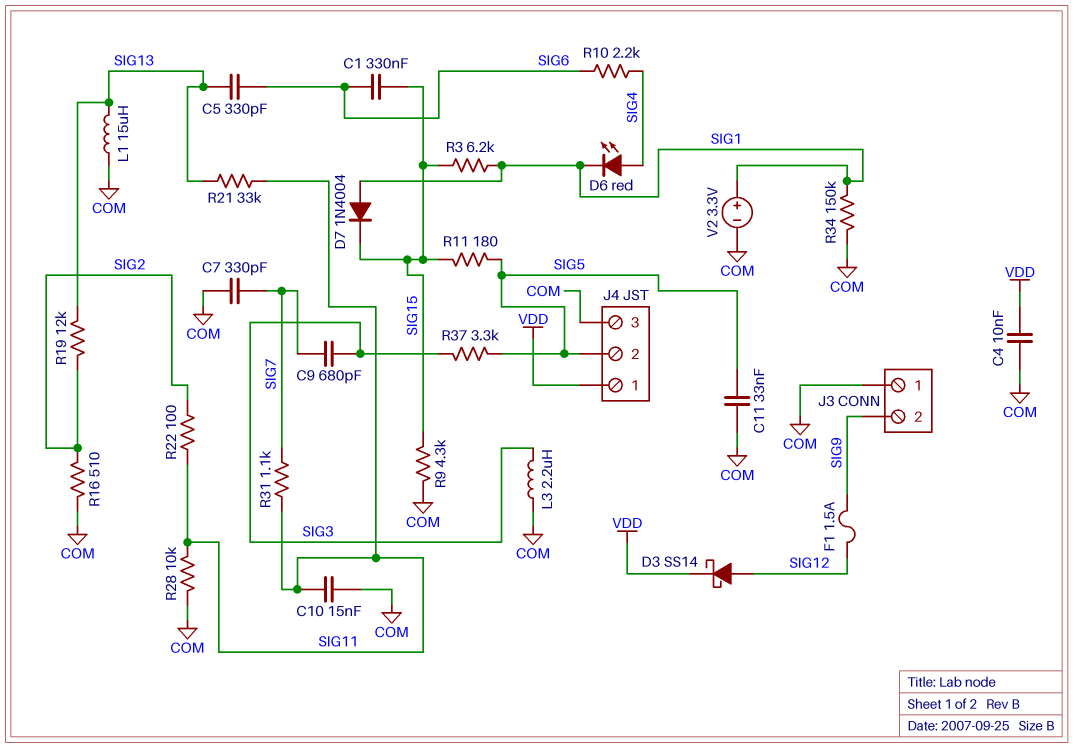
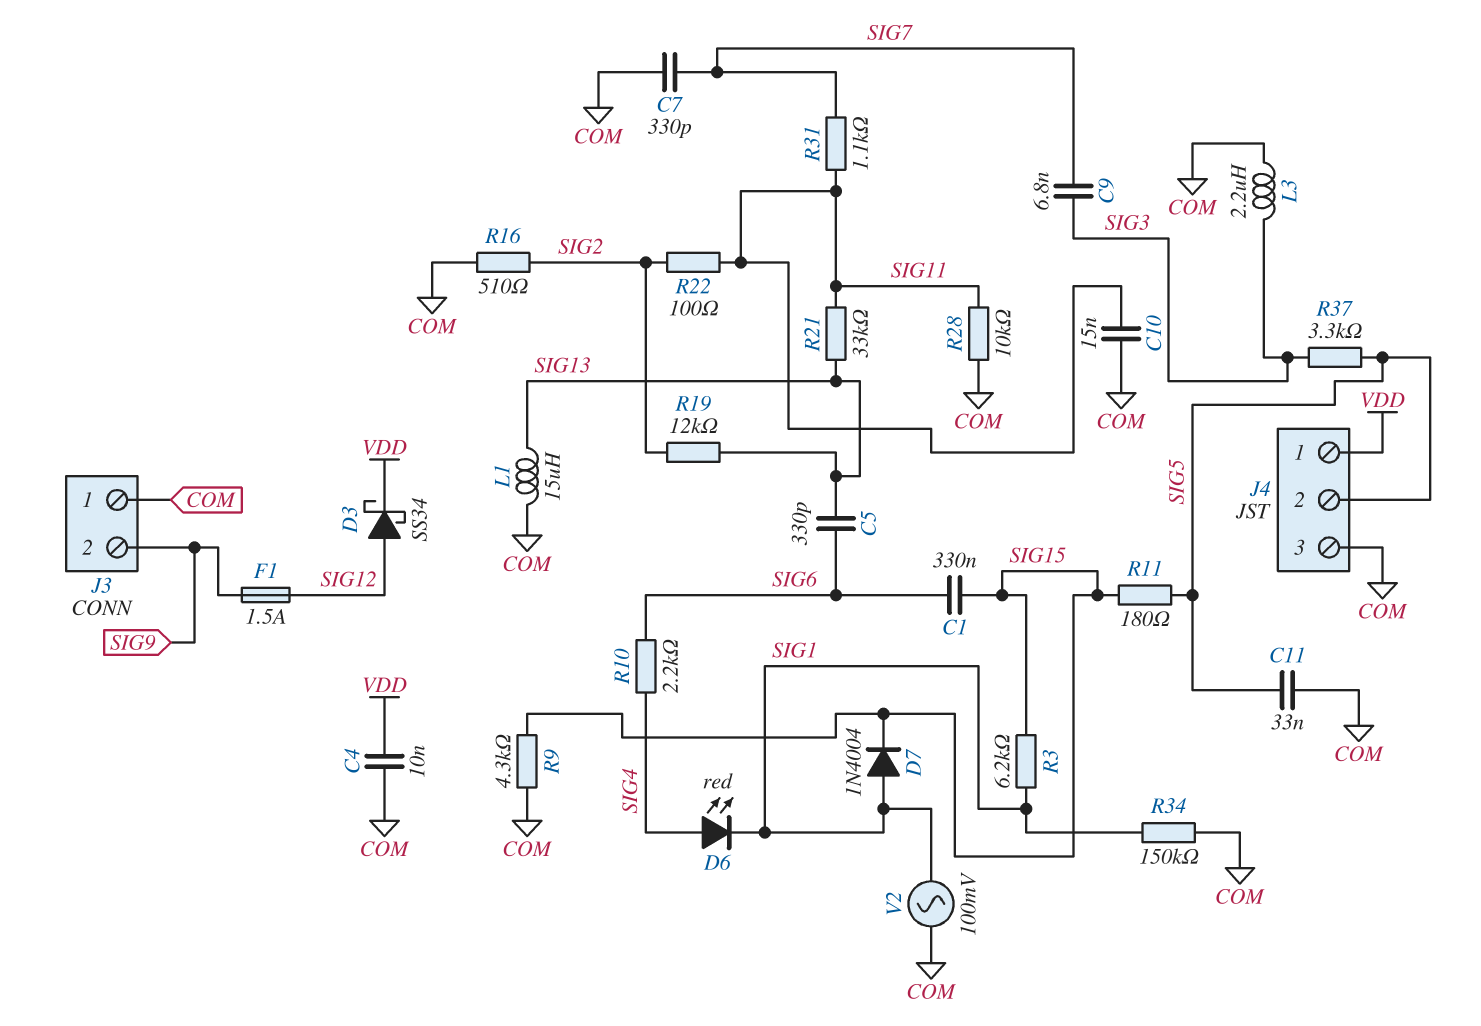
C9: 680pF (SIG3, SIG7) -> 6.8nF (SIG3, SIG7)
D3: schottky SS14 (A SIG12, K VDD) -> schottky SS34 (A SIG12, K VDD)
V2: 3.3V (plus SIG1, minus COM) -> AC 100mV (COM, SIG1)

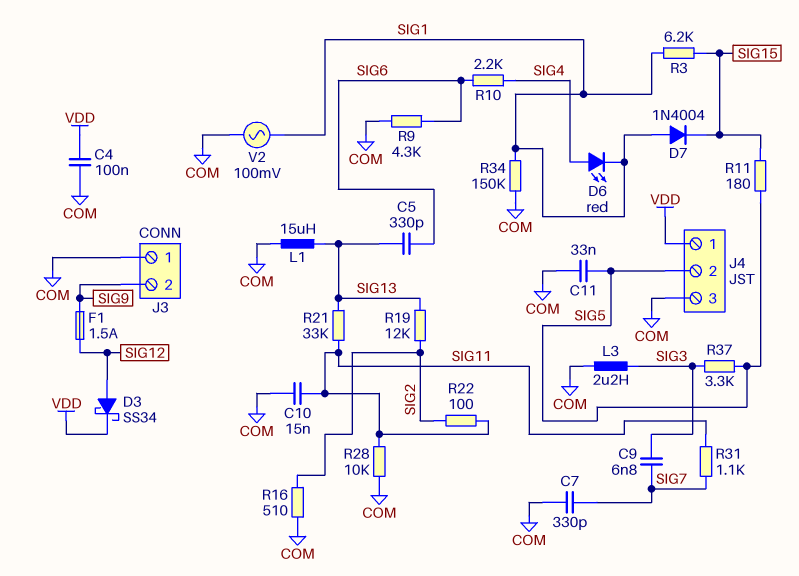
C1: 330nF (SIG6, SIG15) -> none
C4: 10nF (COM, VDD) -> 100nF (COM, VDD)
R9: 4.3k (COM, SIG15) -> 4.3k (COM, SIG6)

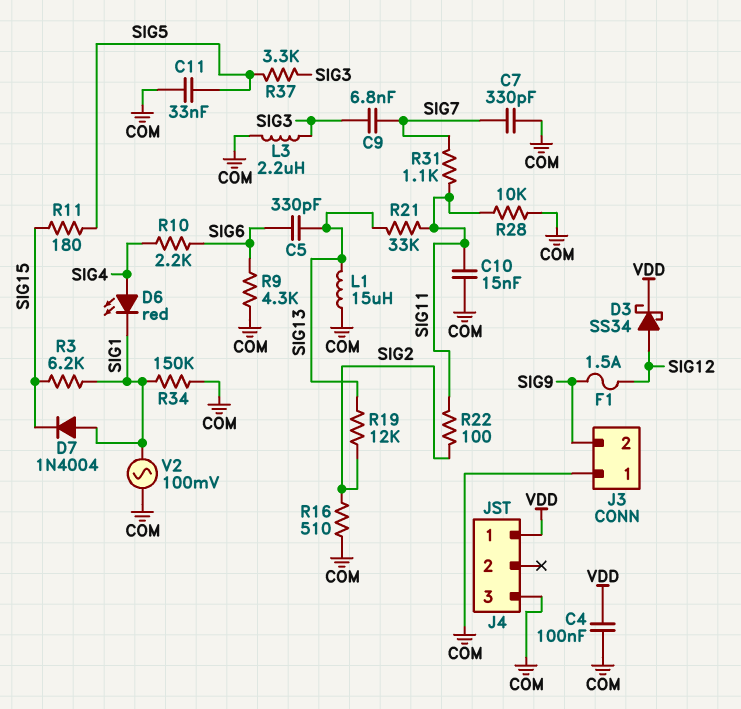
J4 pin 2: SIG5 -> none

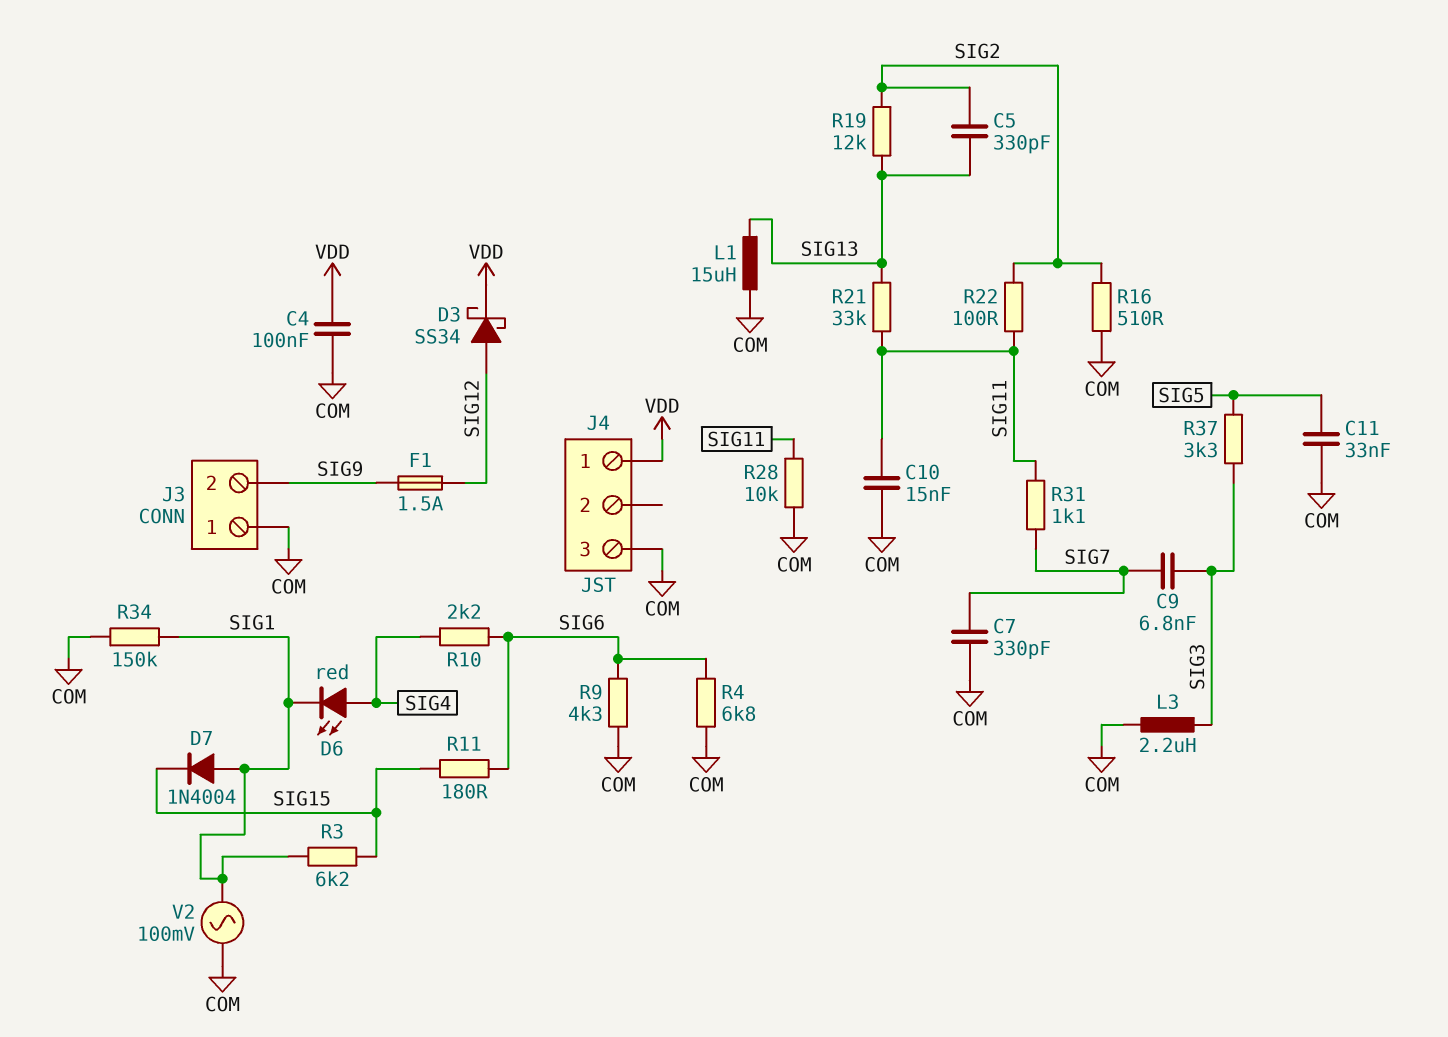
C5: 330pF (SIG6, SIG13) -> 330pF (SIG2, SIG13)
R4: none -> 6.8k (COM, SIG6)
R11: 180 (SIG5, SIG15) -> 180 (SIG6, SIG15)

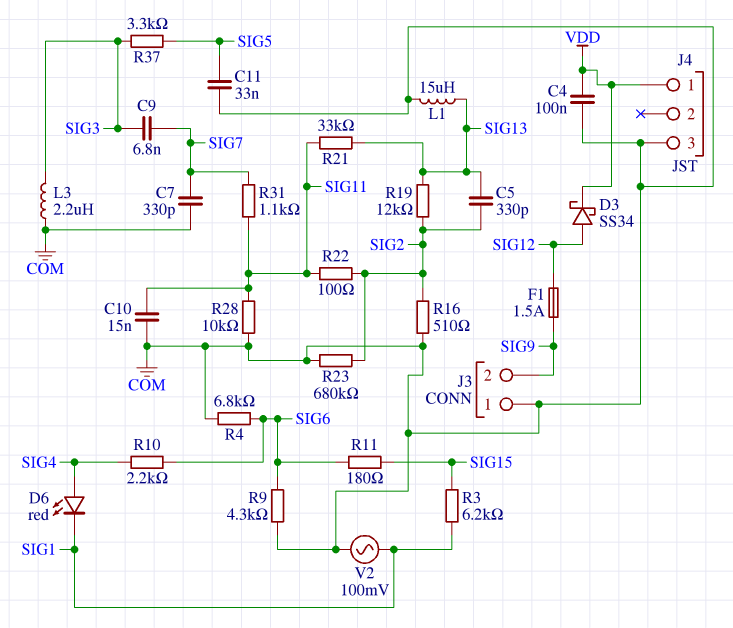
D7: diode 1N4004 (A SIG1, K SIG15) -> none
R23: none -> 680k (COM, SIG2)
R34: 150k (COM, SIG1) -> none

